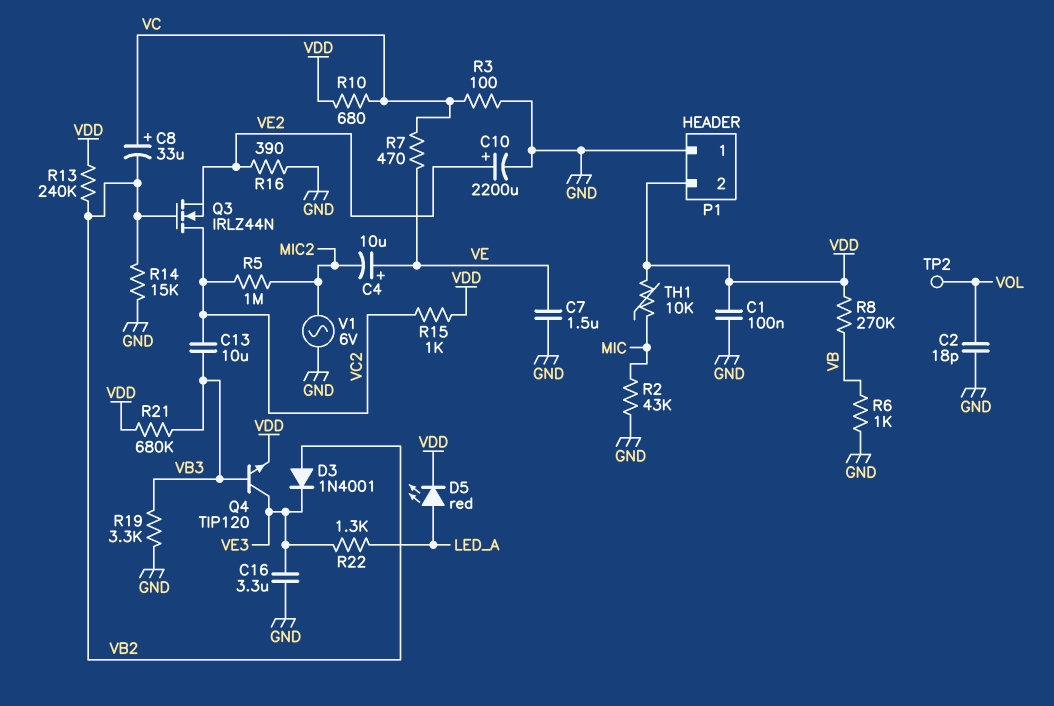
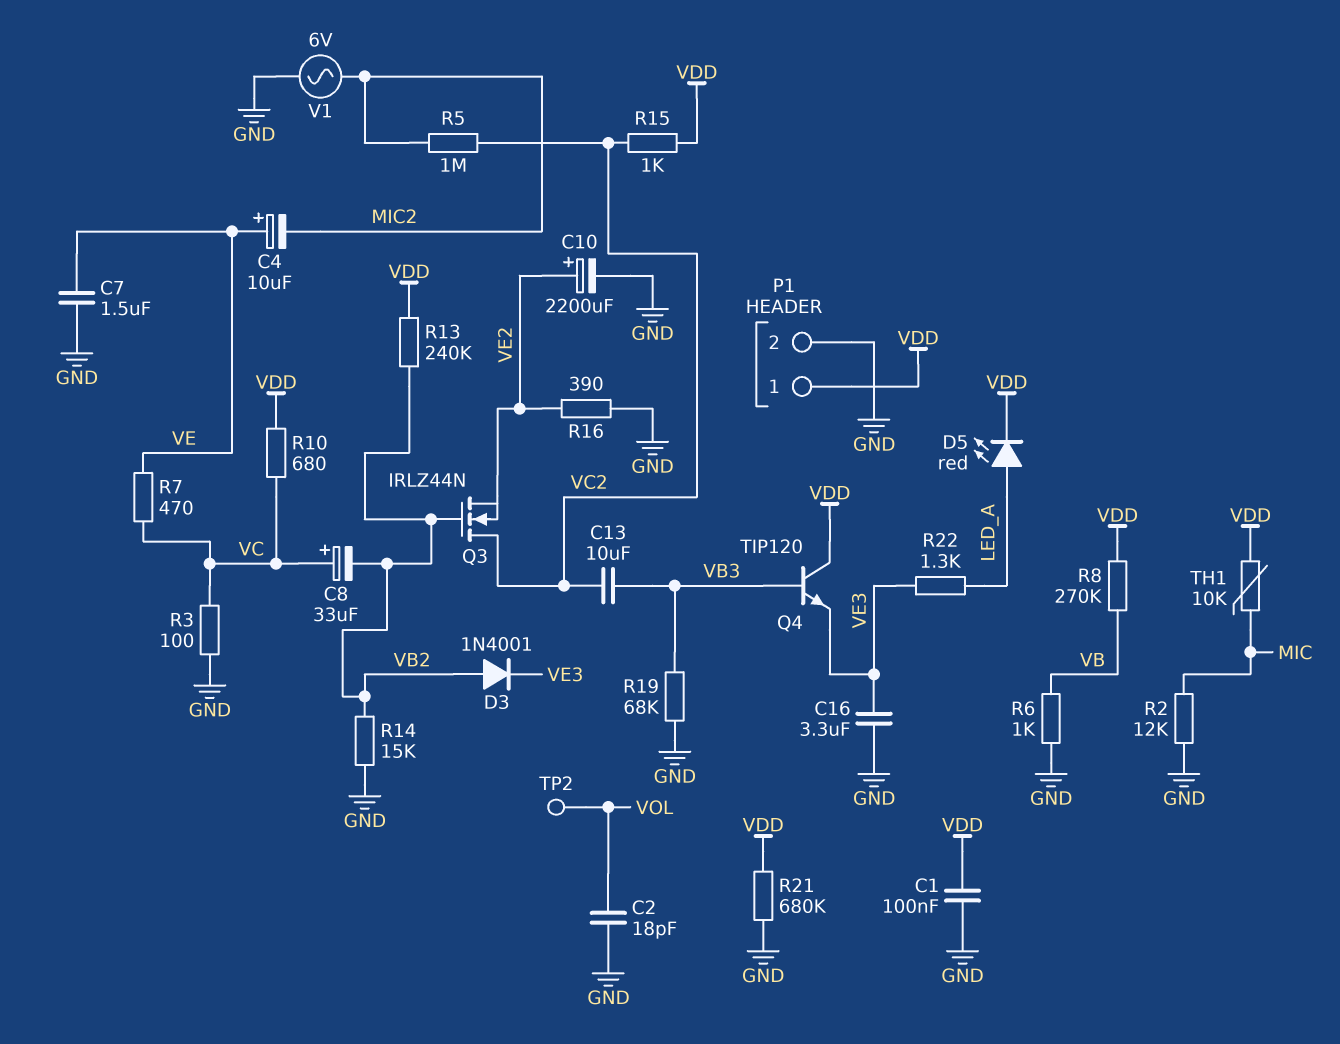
P1 pin 1: GND -> VDD
P1 pin 2: VDD -> GND
Q4: NPN TIP120 (B VB3, C VE3, E VDD) -> NPN TIP120 (B VB3, C VDD, E VE3)
R2: 43k (GND, MIC) -> 12k (GND, MIC)
R19: 3.3k (GND, VB3) -> 68k (GND, VB3)
R21: 680k (VB3, VDD) -> 680k (GND, VDD)

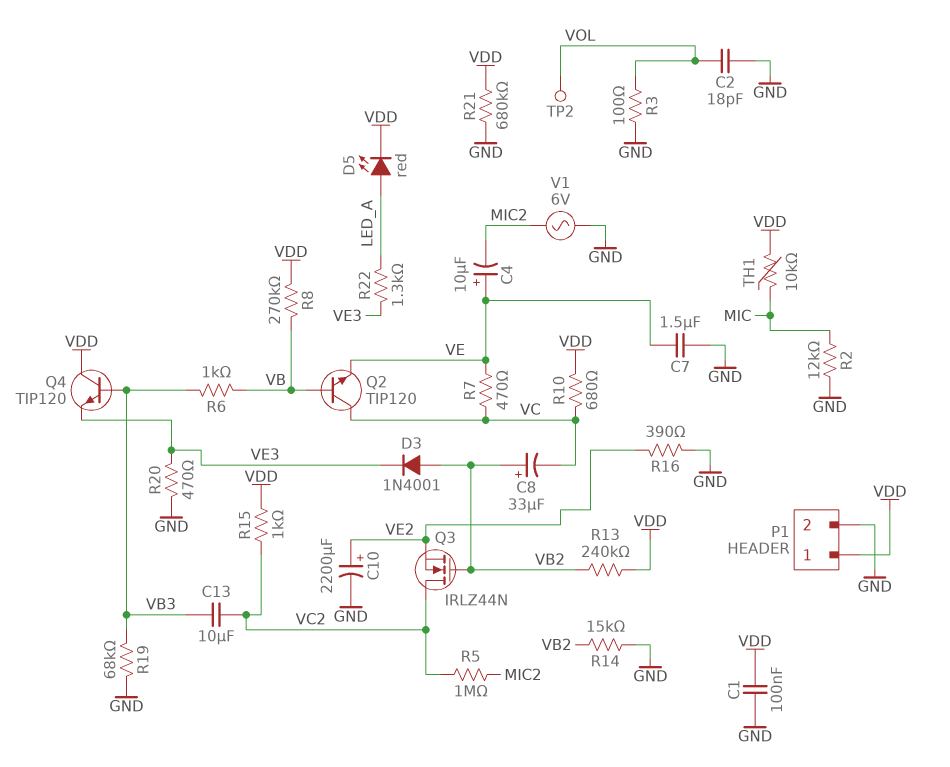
C8: 33uF (plus VC, minus VB2) -> 33uF (plus VB2, minus VC)
C16: 3.3uF (GND, VE3) -> none
Q2: none -> NPN TIP120 (B VB, C VC, E VE)
R3: 100 (GND, VC) -> 100 (GND, VOL)
R6: 1k (GND, VB) -> 1k (VB, VB3)
R20: none -> 470 (GND, VE3)

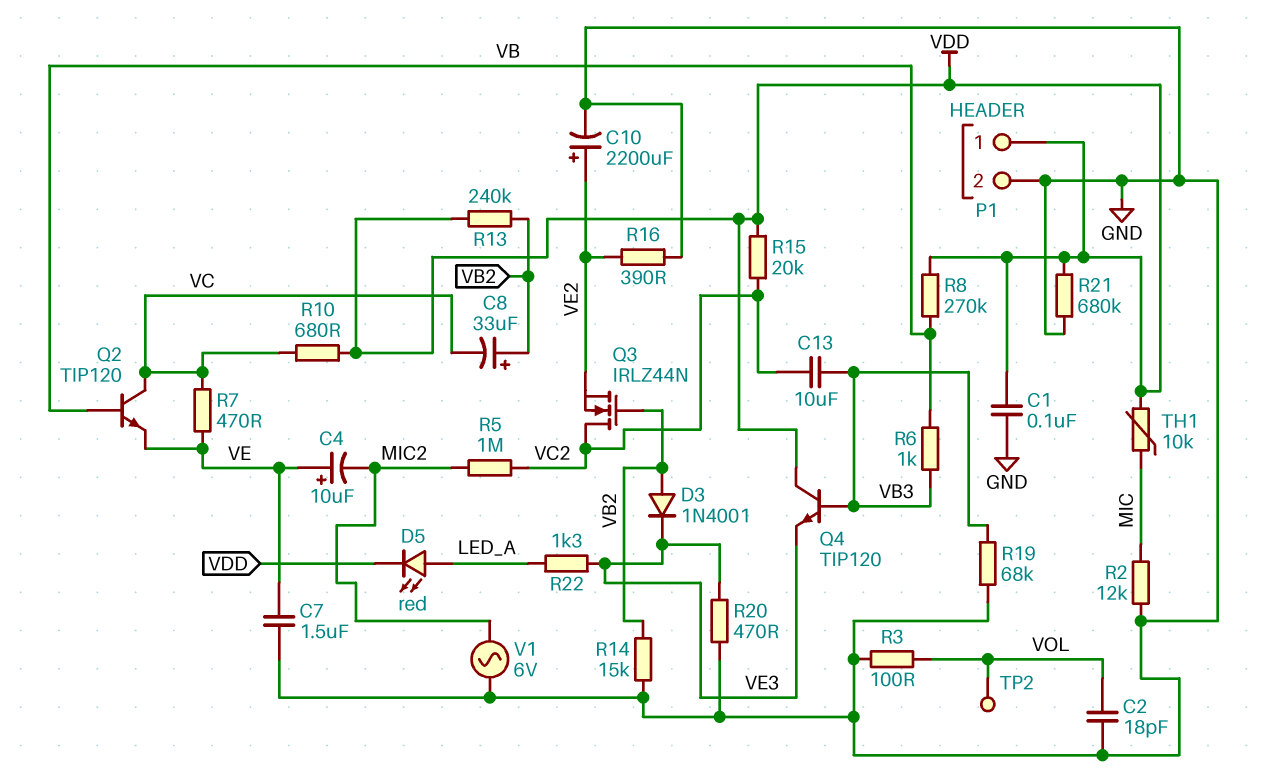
R15: 1k (VC2, VDD) -> 20k (VC2, VDD)

